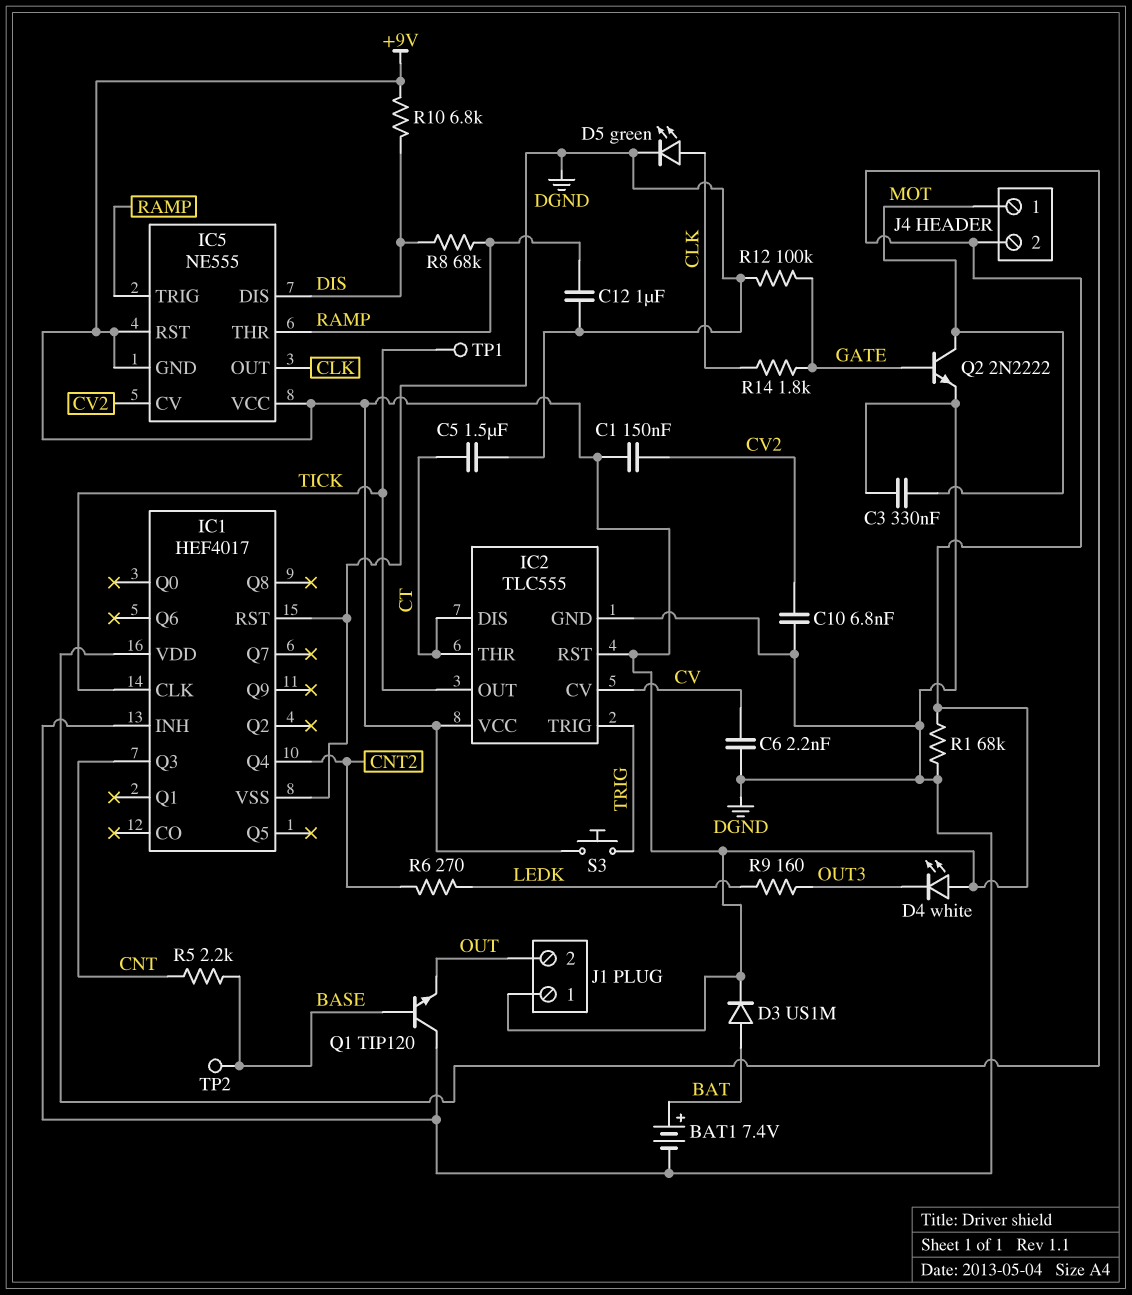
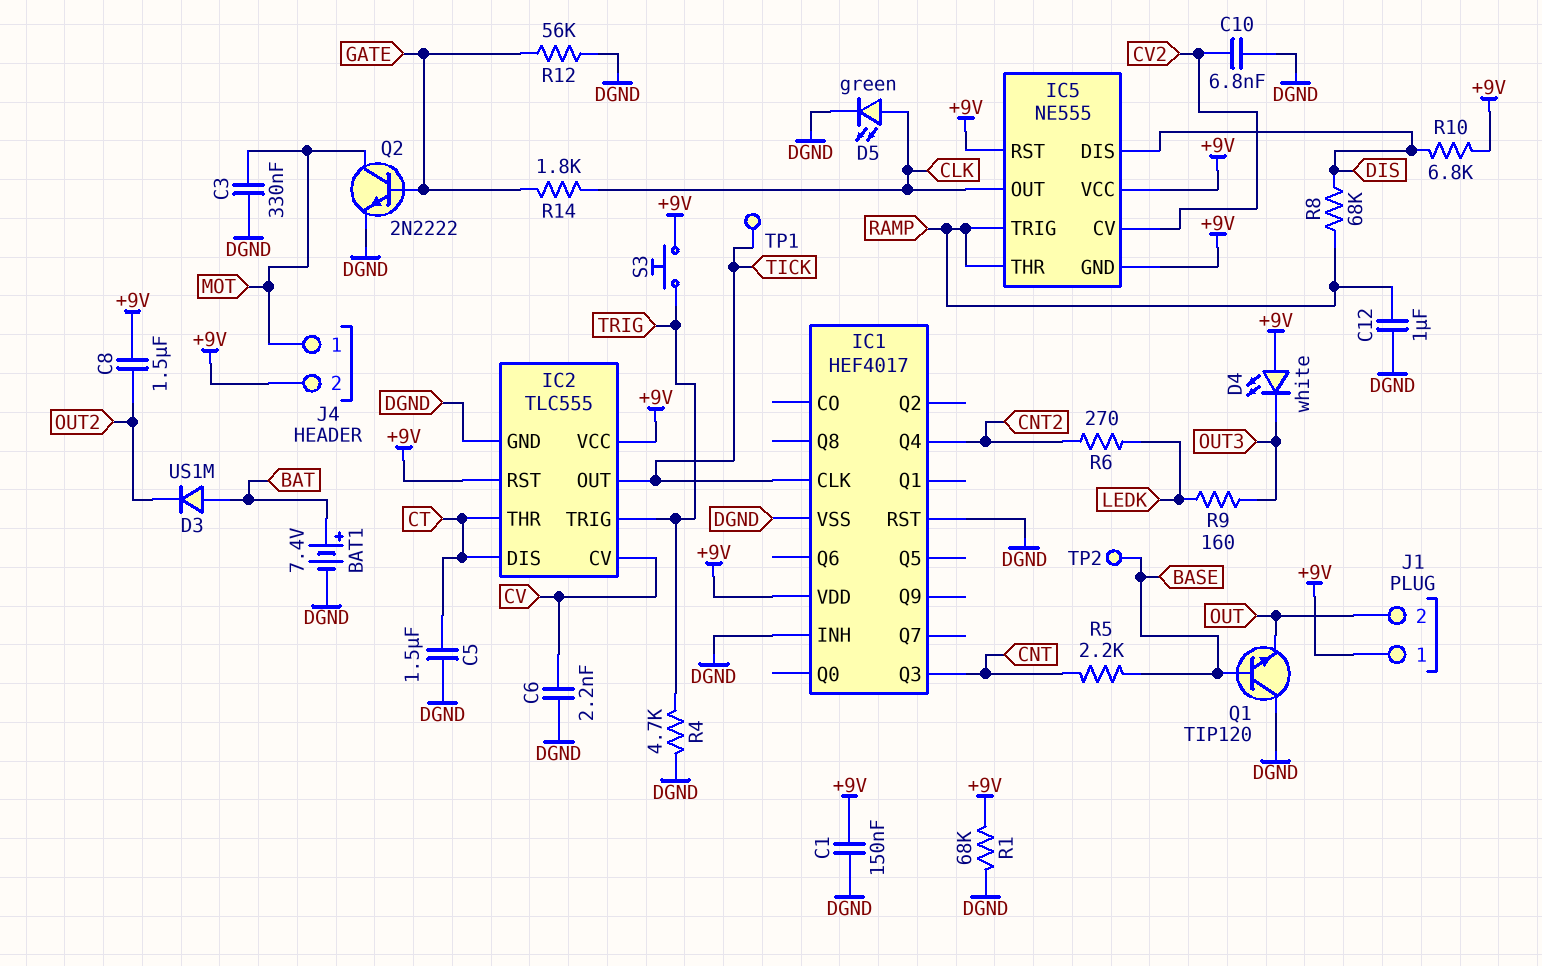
C1: 150nF (+9V, CV2) -> 150nF (+9V, DGND)
C8: none -> 1.5uF (+9V, OUT2)
D3: diode US1M (A BAT, K +9V) -> diode US1M (A BAT, K OUT2)
R4: none -> 4.7k (DGND, TRIG)
R12: 100k (DGND, GATE) -> 56k (DGND, GATE)

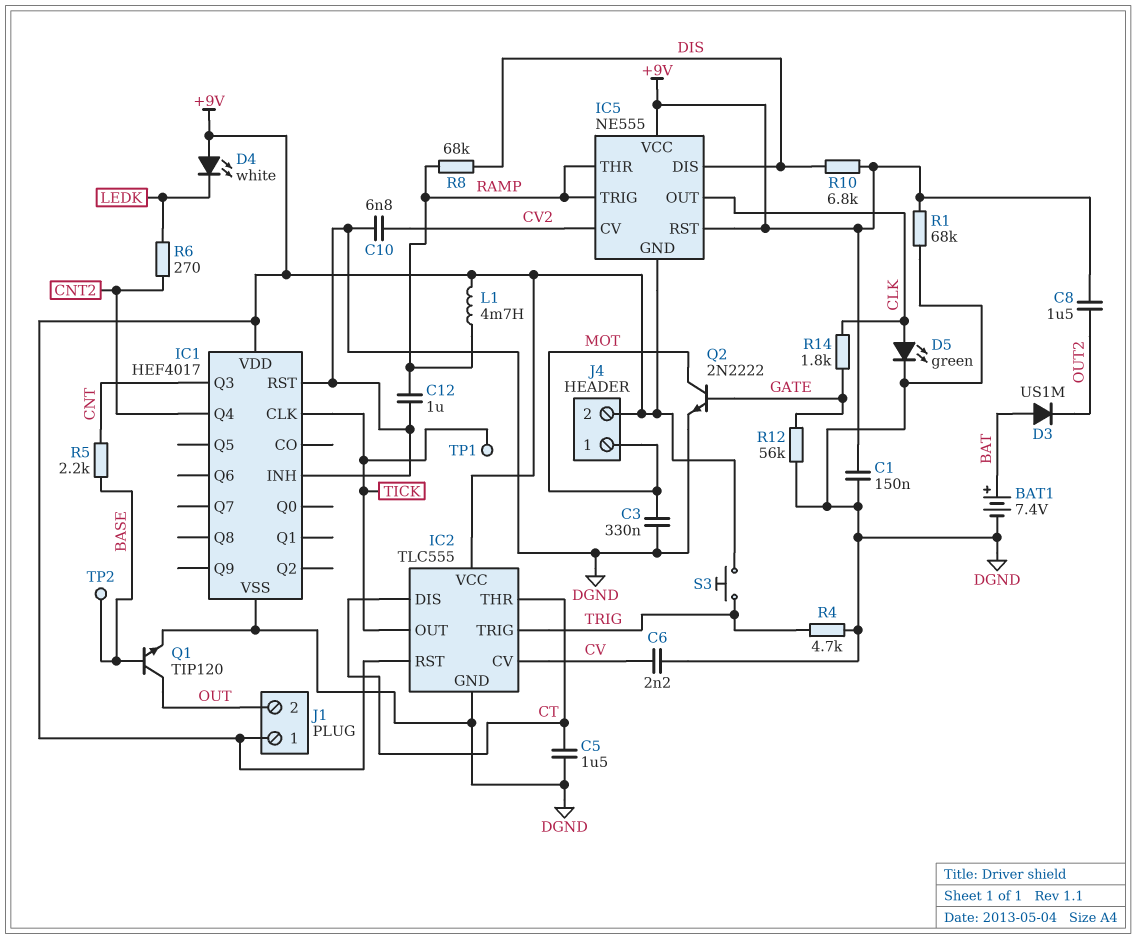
D4: LED white (A +9V, K OUT3) -> LED white (A +9V, K LEDK)
L1: none -> 4.7mH (+9V, RAMP)
Q1: NPN TIP120 (B BASE, C DGND, E OUT) -> NPN TIP120 (B BASE, C OUT, E DGND)
R9: 160 (LEDK, OUT3) -> none

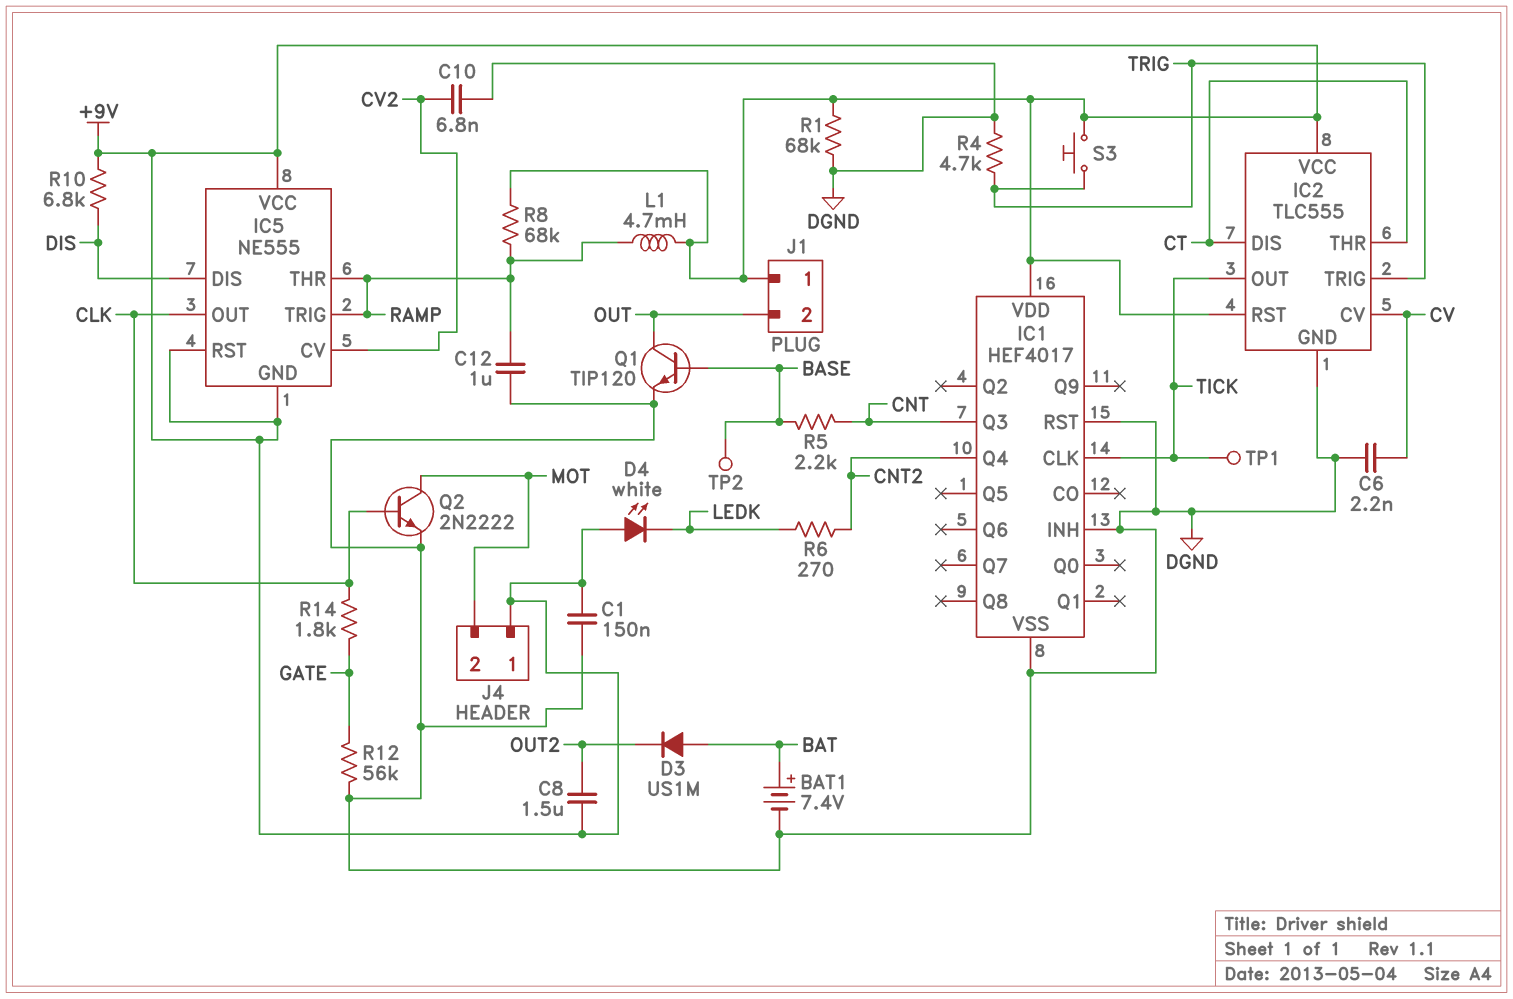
C3: 330nF (DGND, MOT) -> none
C5: 1.5uF (CT, DGND) -> none
D5: LED green (A CLK, K DGND) -> none
J4 pin 1: MOT -> +9V
J4 pin 2: +9V -> MOT
Q2: NPN 2N2222 (B GATE, C MOT, E DGND) -> NPN 2N2222 (B CLK, C MOT, E DGND)
R8: 68k (DIS, RAMP) -> 68k (+9V, RAMP)

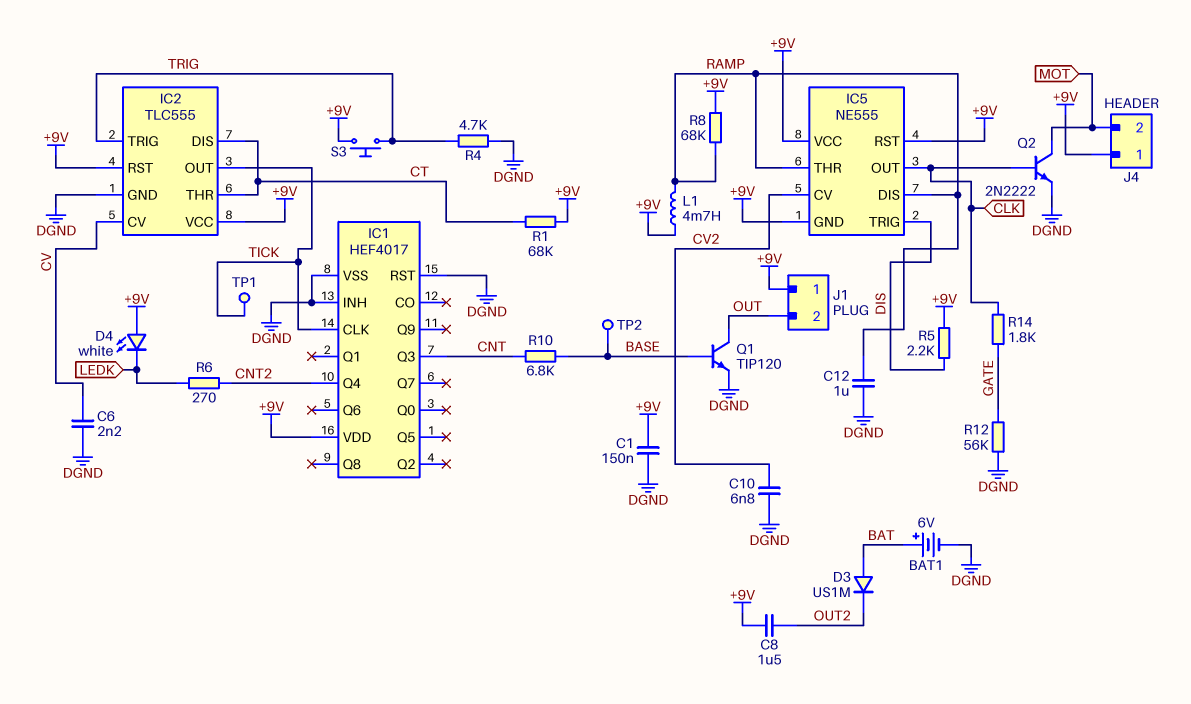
BAT1: 7.4V (plus BAT, minus DGND) -> 6V (plus BAT, minus DGND)
IC5 pin DIS: DIS -> RAMP
IC5 pin TRIG: RAMP -> DIS
R1: 68k (+9V, DGND) -> 68k (+9V, CT)
R5: 2.2k (BASE, CNT) -> 2.2k (+9V, DIS)
R10: 6.8k (+9V, DIS) -> 6.8k (BASE, CNT)

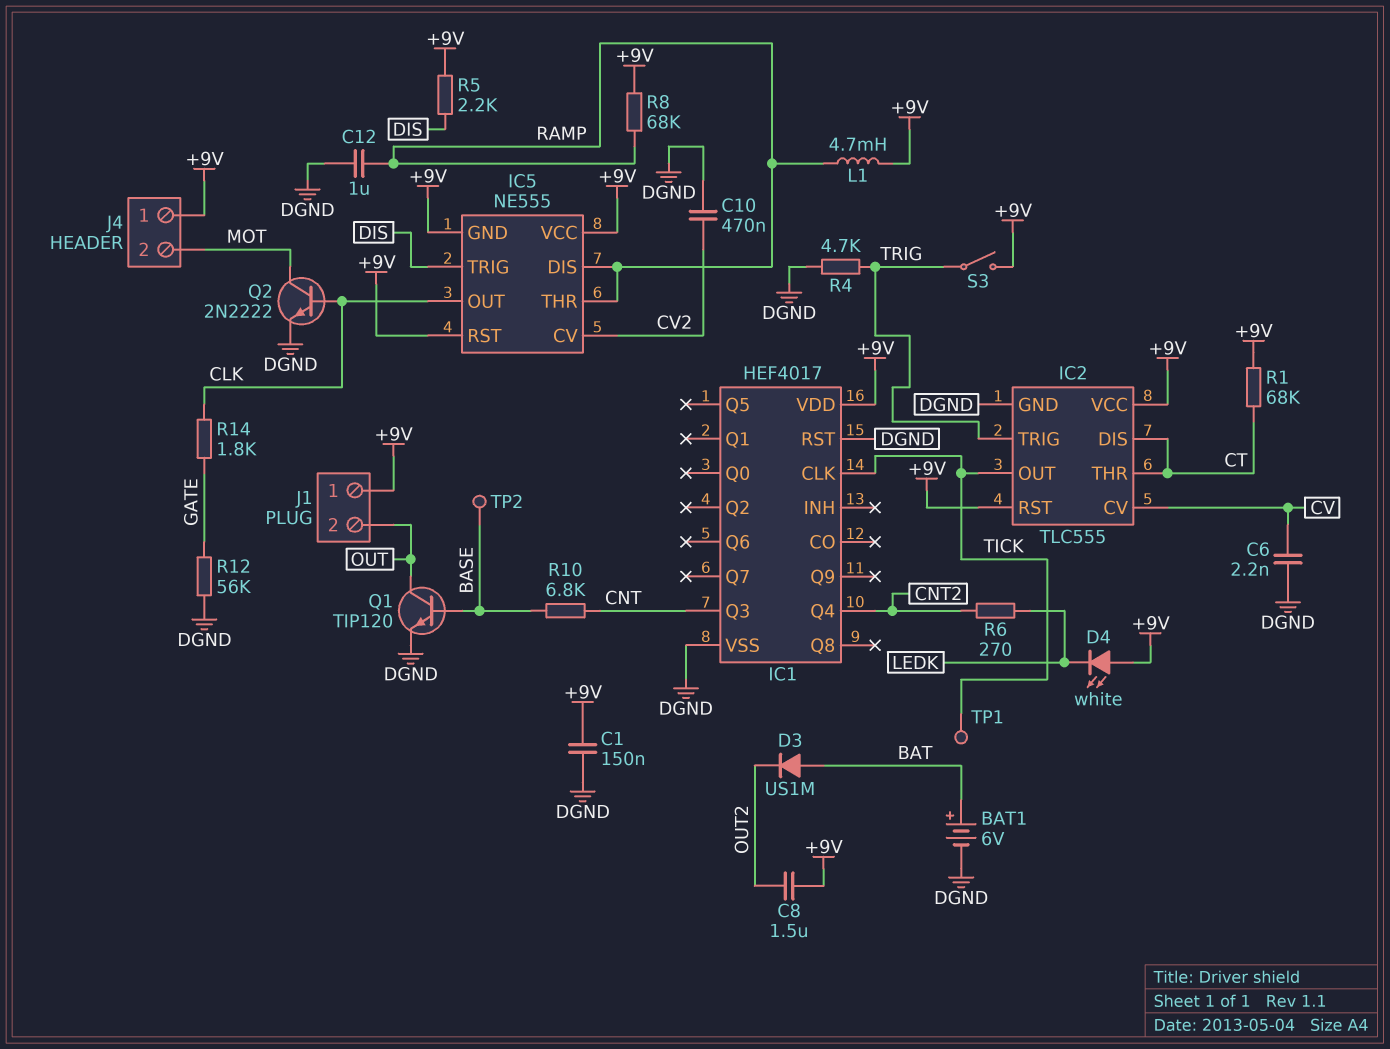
C10: 6.8nF (CV2, DGND) -> 470nF (CV2, DGND)
IC1 pin INH: DGND -> none
S3: button (+9V, TRIG) -> switch (+9V, TRIG)

